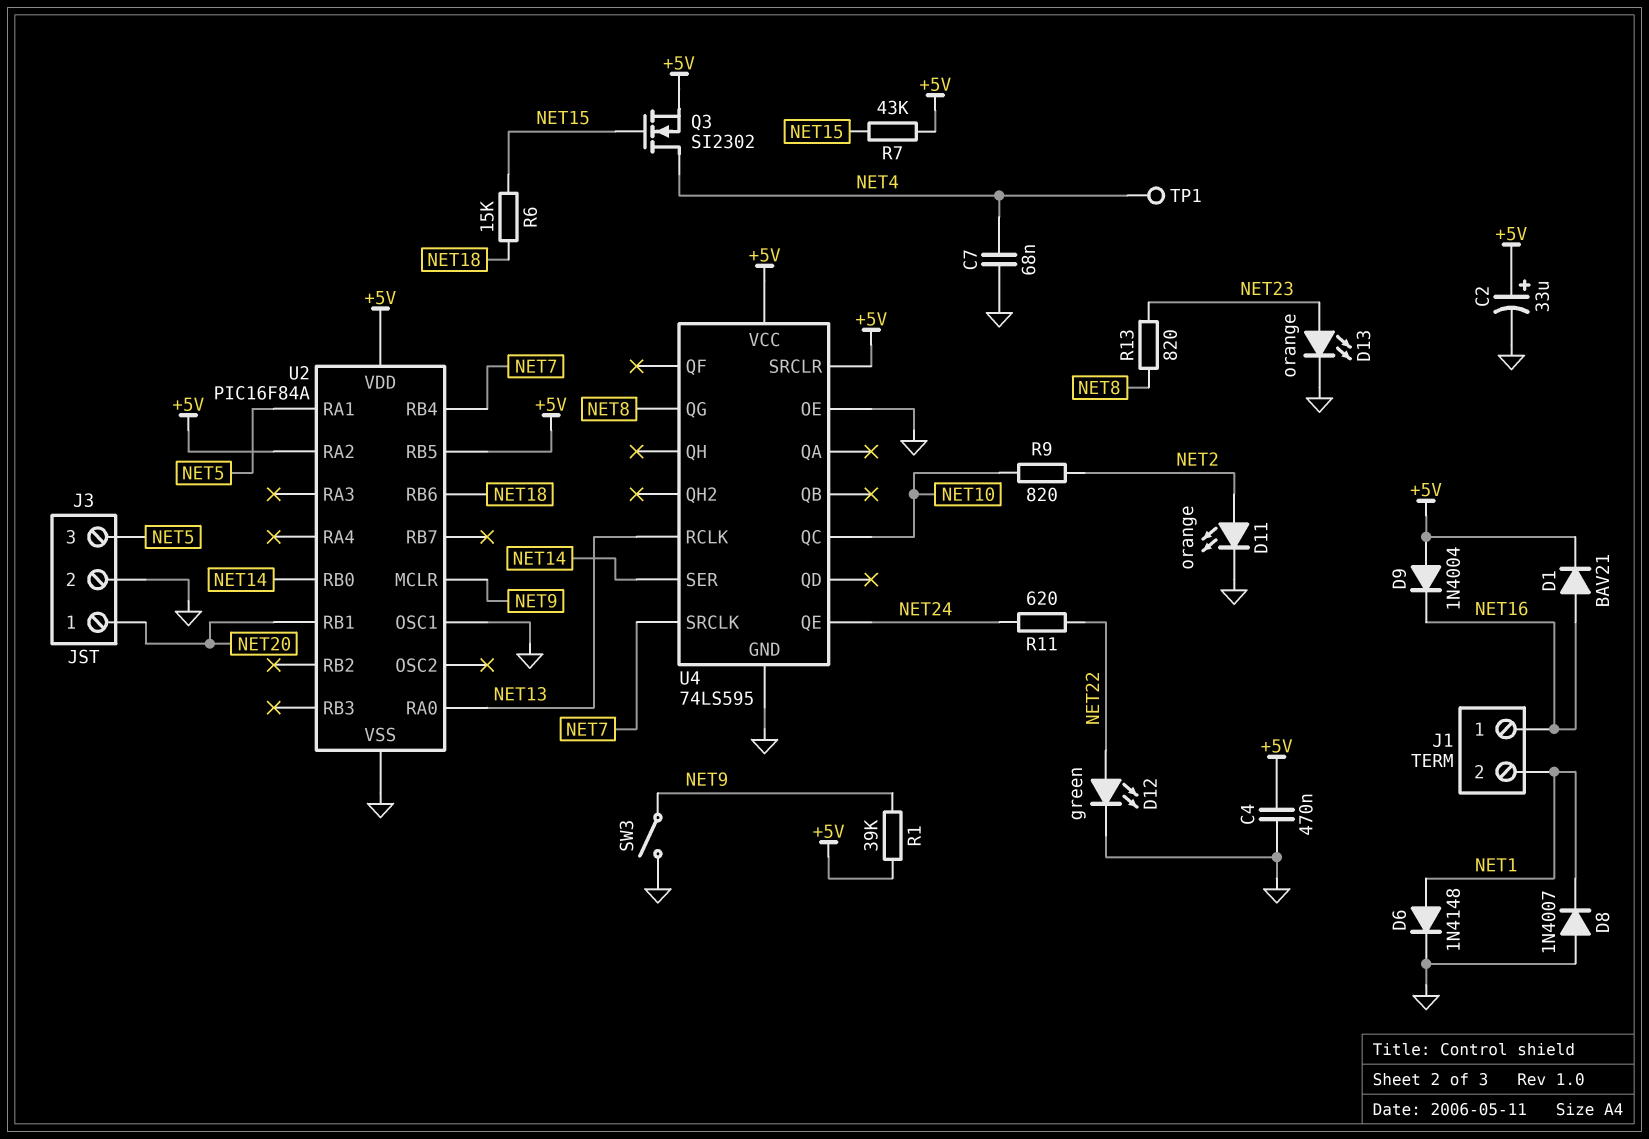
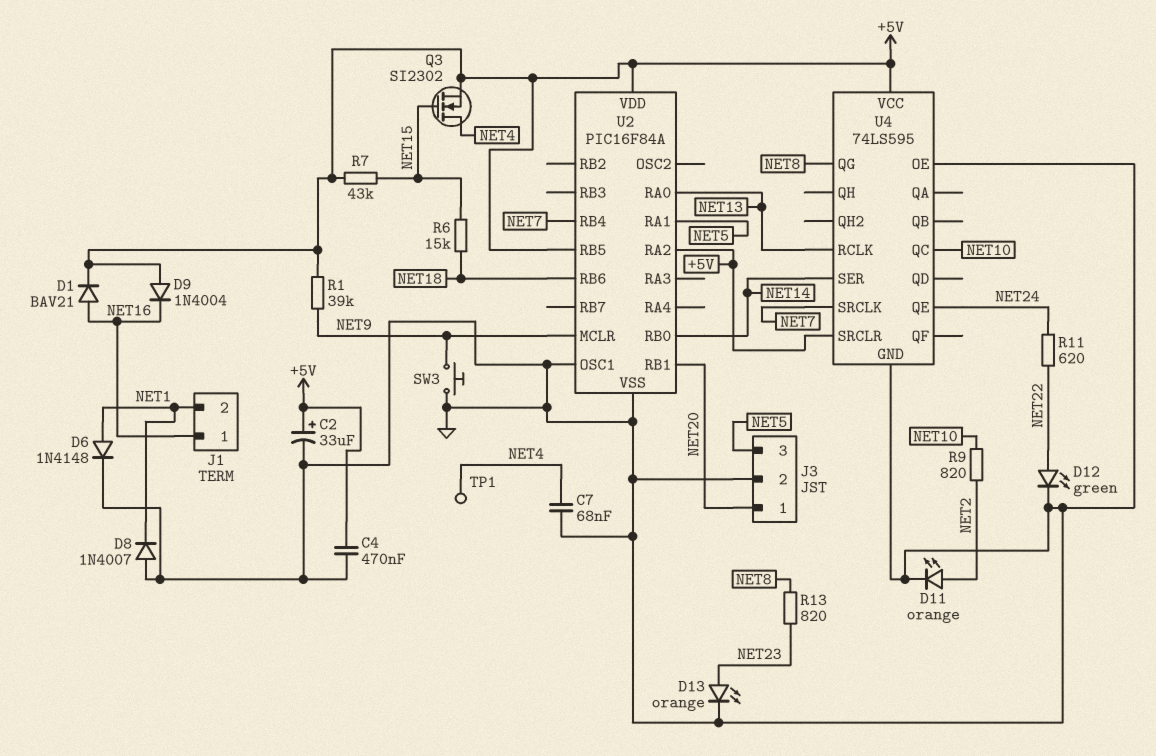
SW3: switch (GND, NET9) -> button (GND, NET9)

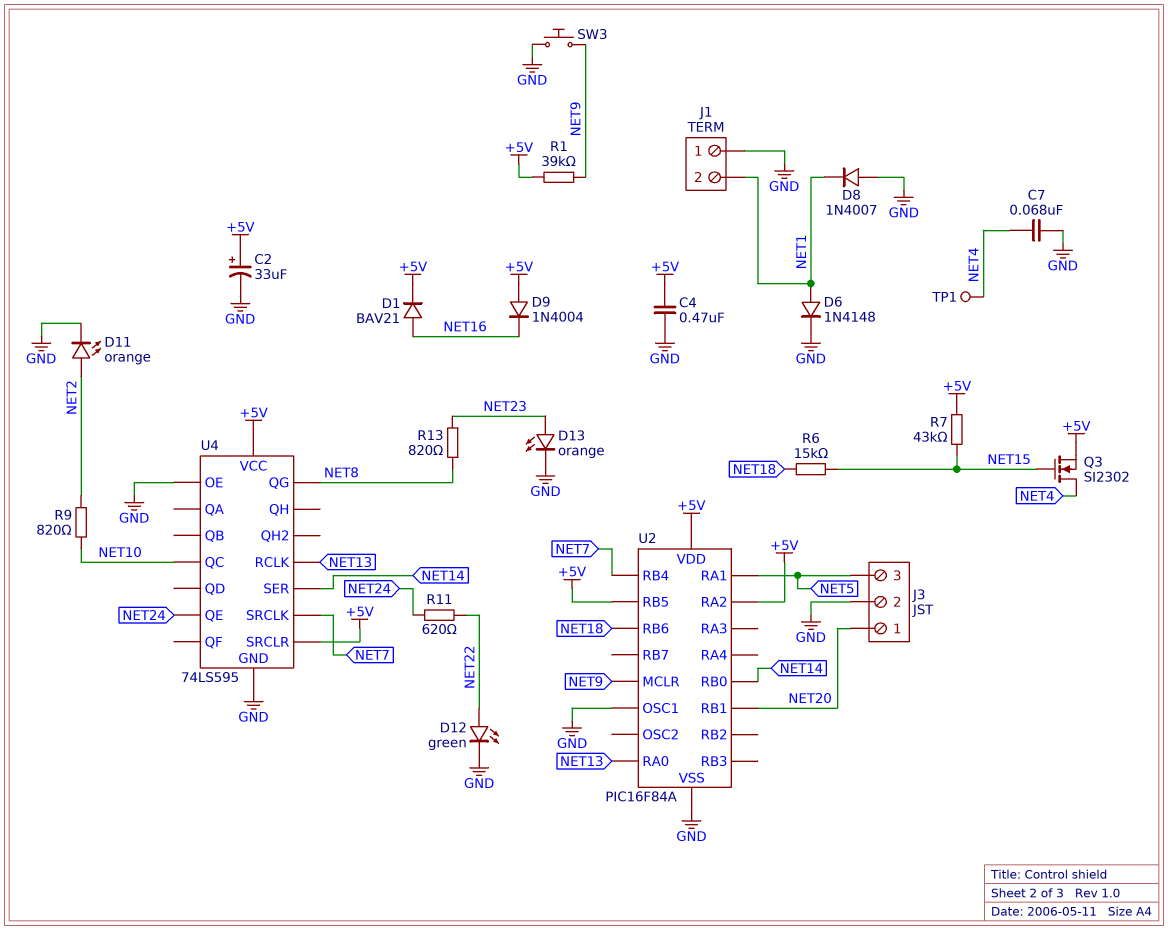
J1 pin 1: NET16 -> GND

